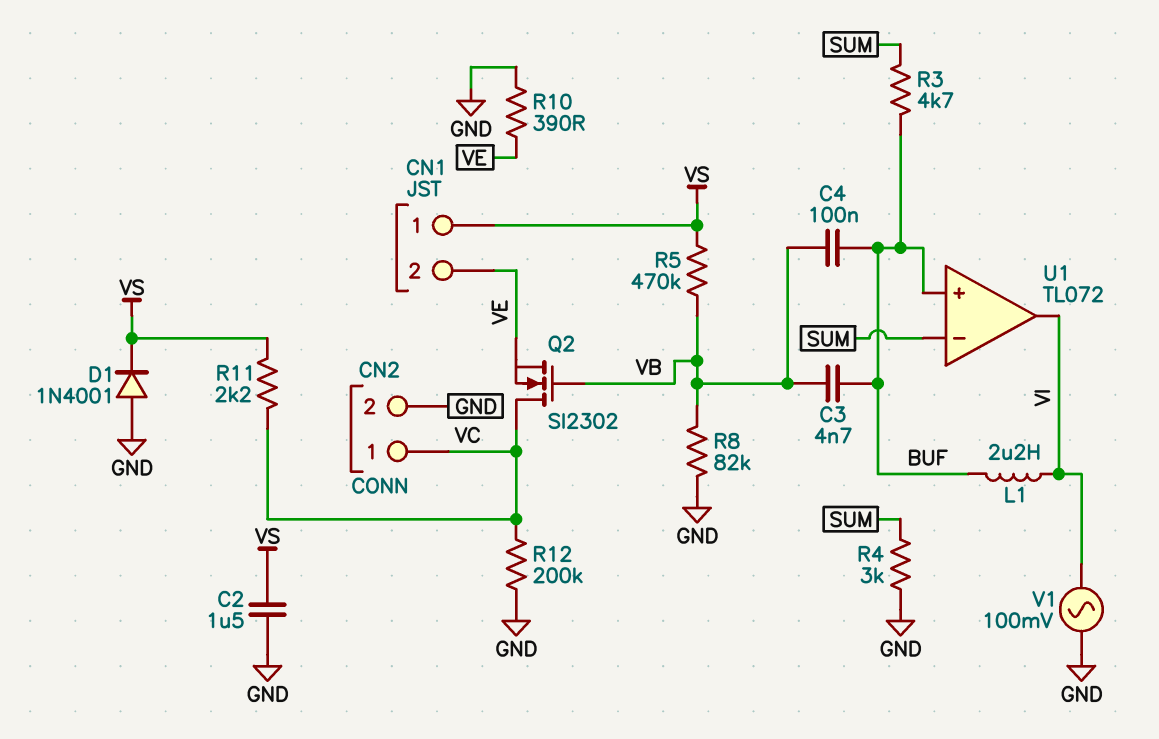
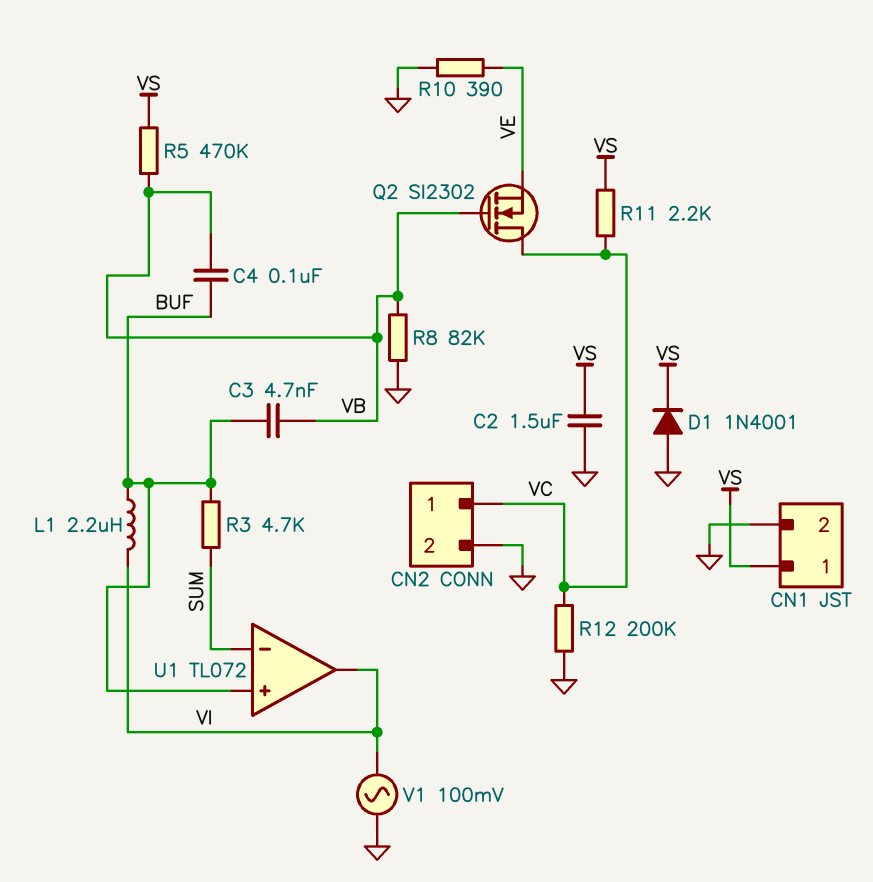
CN1 pin 2: VE -> GND
R4: 3k (GND, SUM) -> none

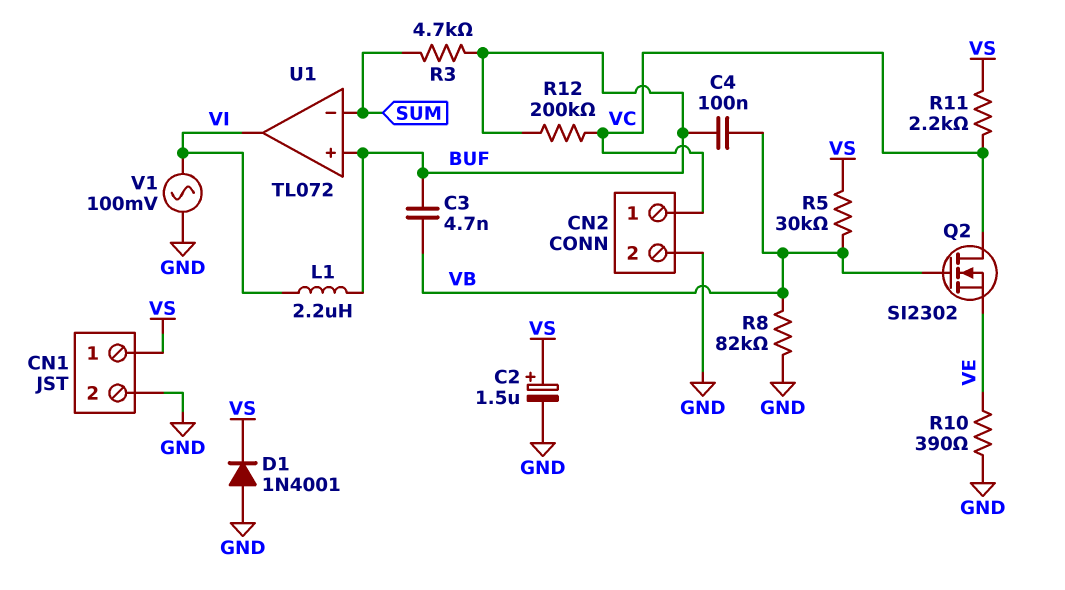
C2: 1.5uF (GND, VS) -> 1.5uF (plus VS, minus GND)
R5: 470k (VB, VS) -> 30k (VB, VS)
R12: 200k (GND, VC) -> 200k (BUF, VC)

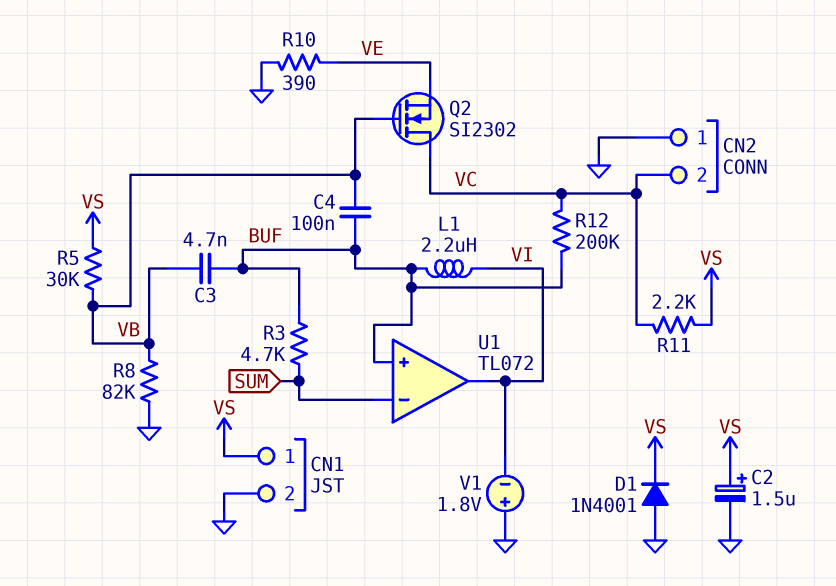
CN2 pin 1: VC -> GND
CN2 pin 2: GND -> VC
V1: AC 100mV (GND, VI) -> 1.8V (plus GND, minus VI)

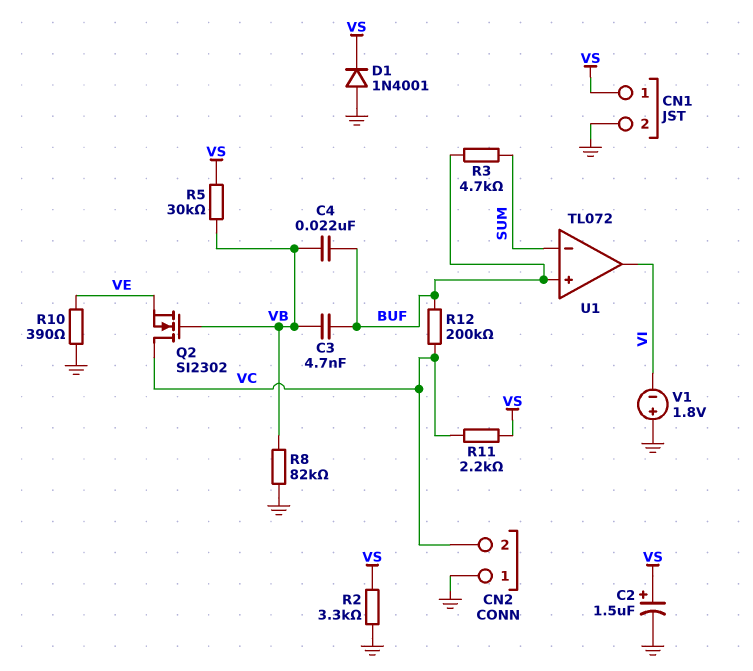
C4: 100nF (BUF, VB) -> 22nF (BUF, VB)
L1: 2.2uH (BUF, VI) -> none
R2: none -> 3.3k (GND, VS)

